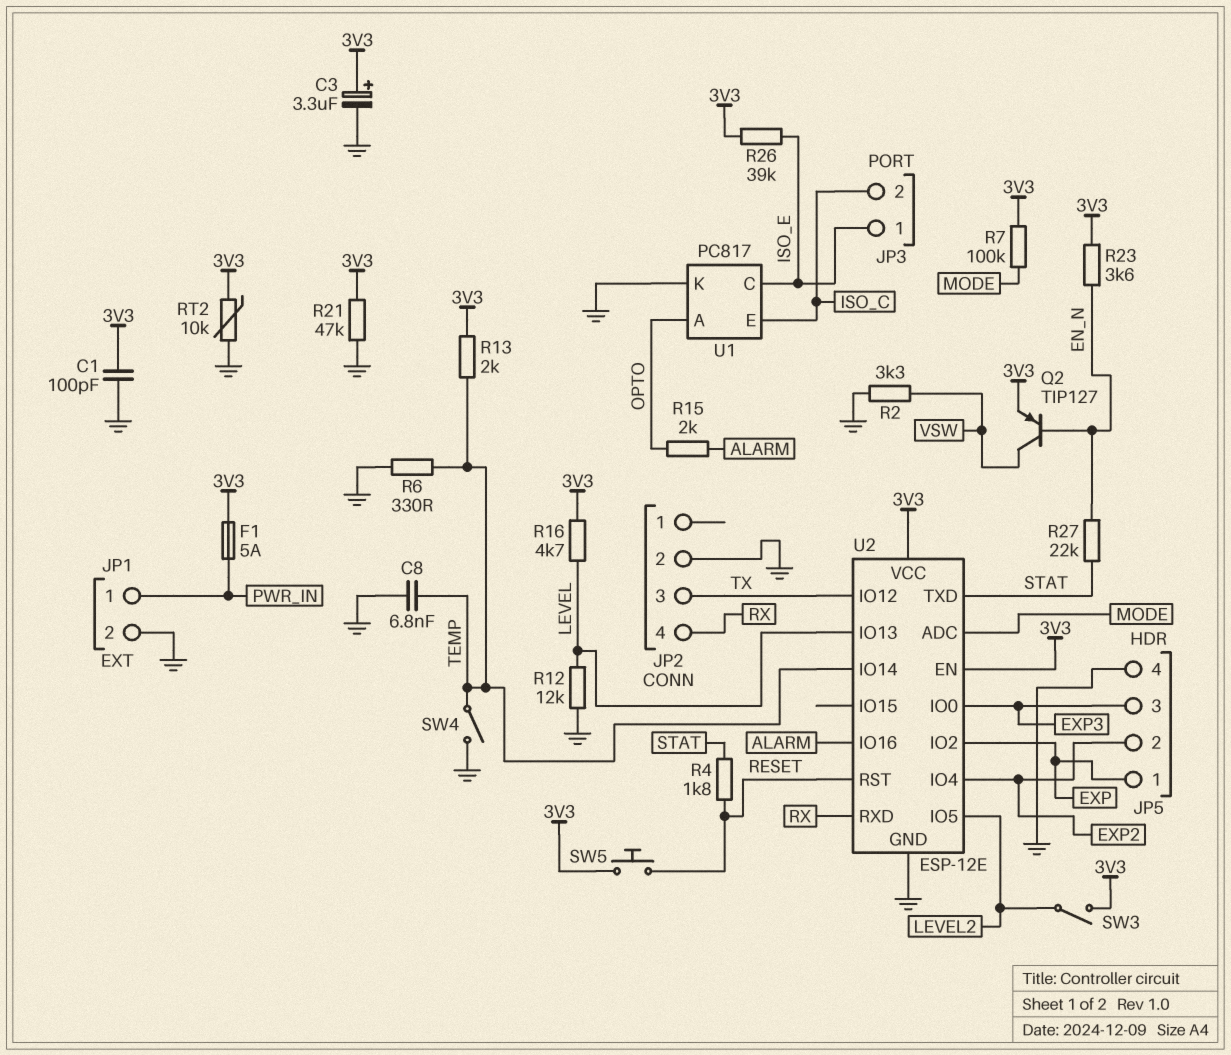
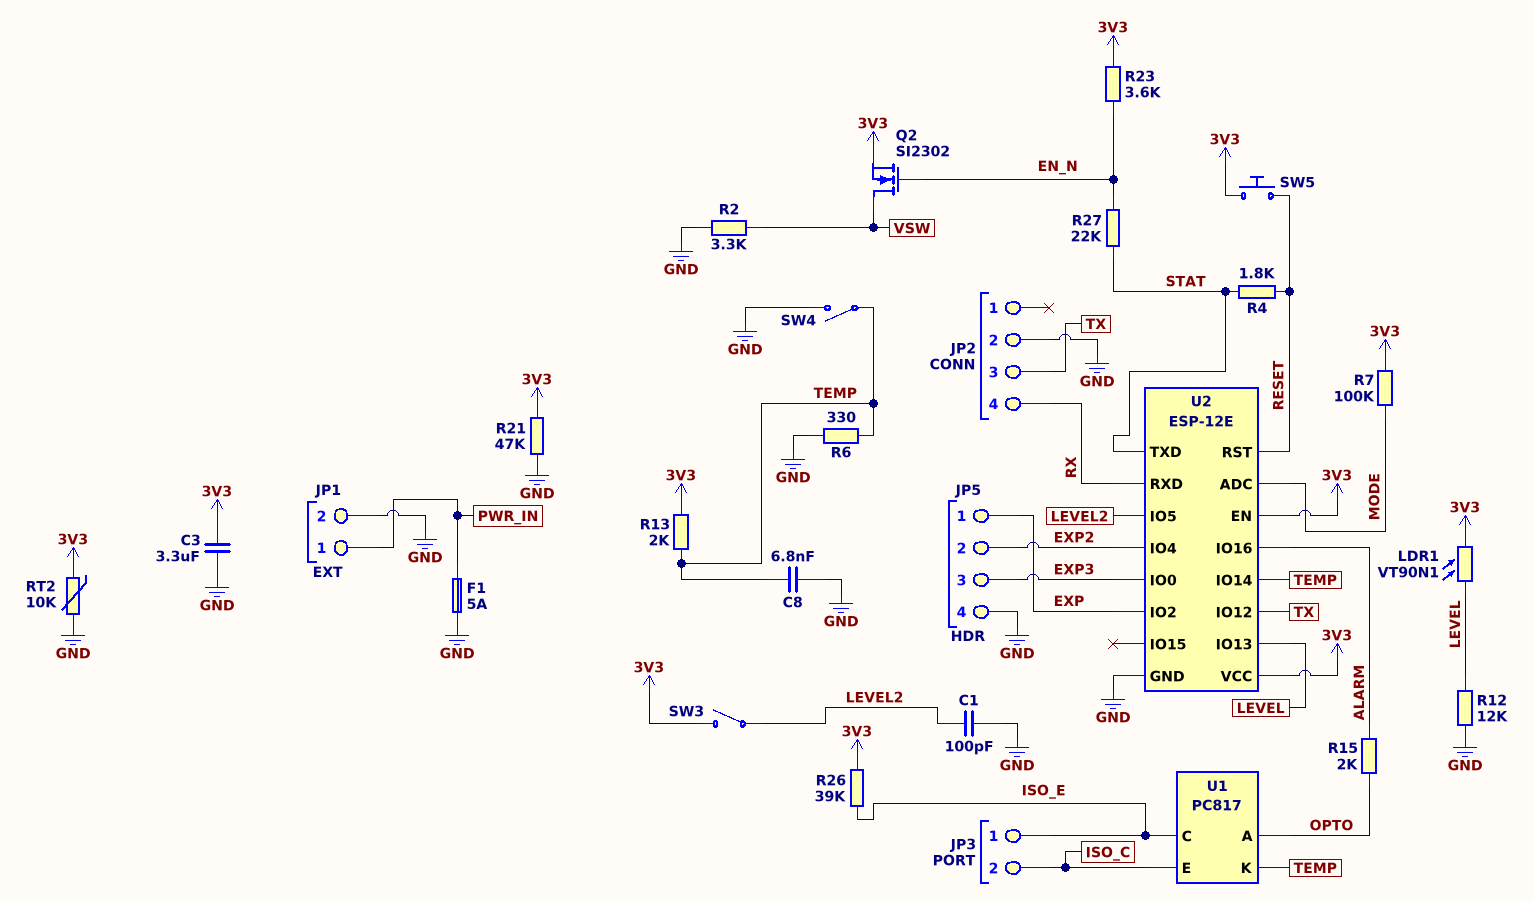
C1: 100pF (3V3, GND) -> 100pF (GND, LEVEL2)
C3: 3.3uF (plus 3V3, minus GND) -> 3.3uF (3V3, GND)
F1: 5A (3V3, PWR_IN) -> 5A (GND, PWR_IN)
LDR1: none -> VT90N1 (3V3, LEVEL)
Q2: PNP TIP127 (B EN_N, C VSW, E 3V3) -> NMOS SI2302 (G EN_N, D VSW, S 3V3)
R16: 4.7k (3V3, LEVEL) -> none
U1 pin K: GND -> TEMP

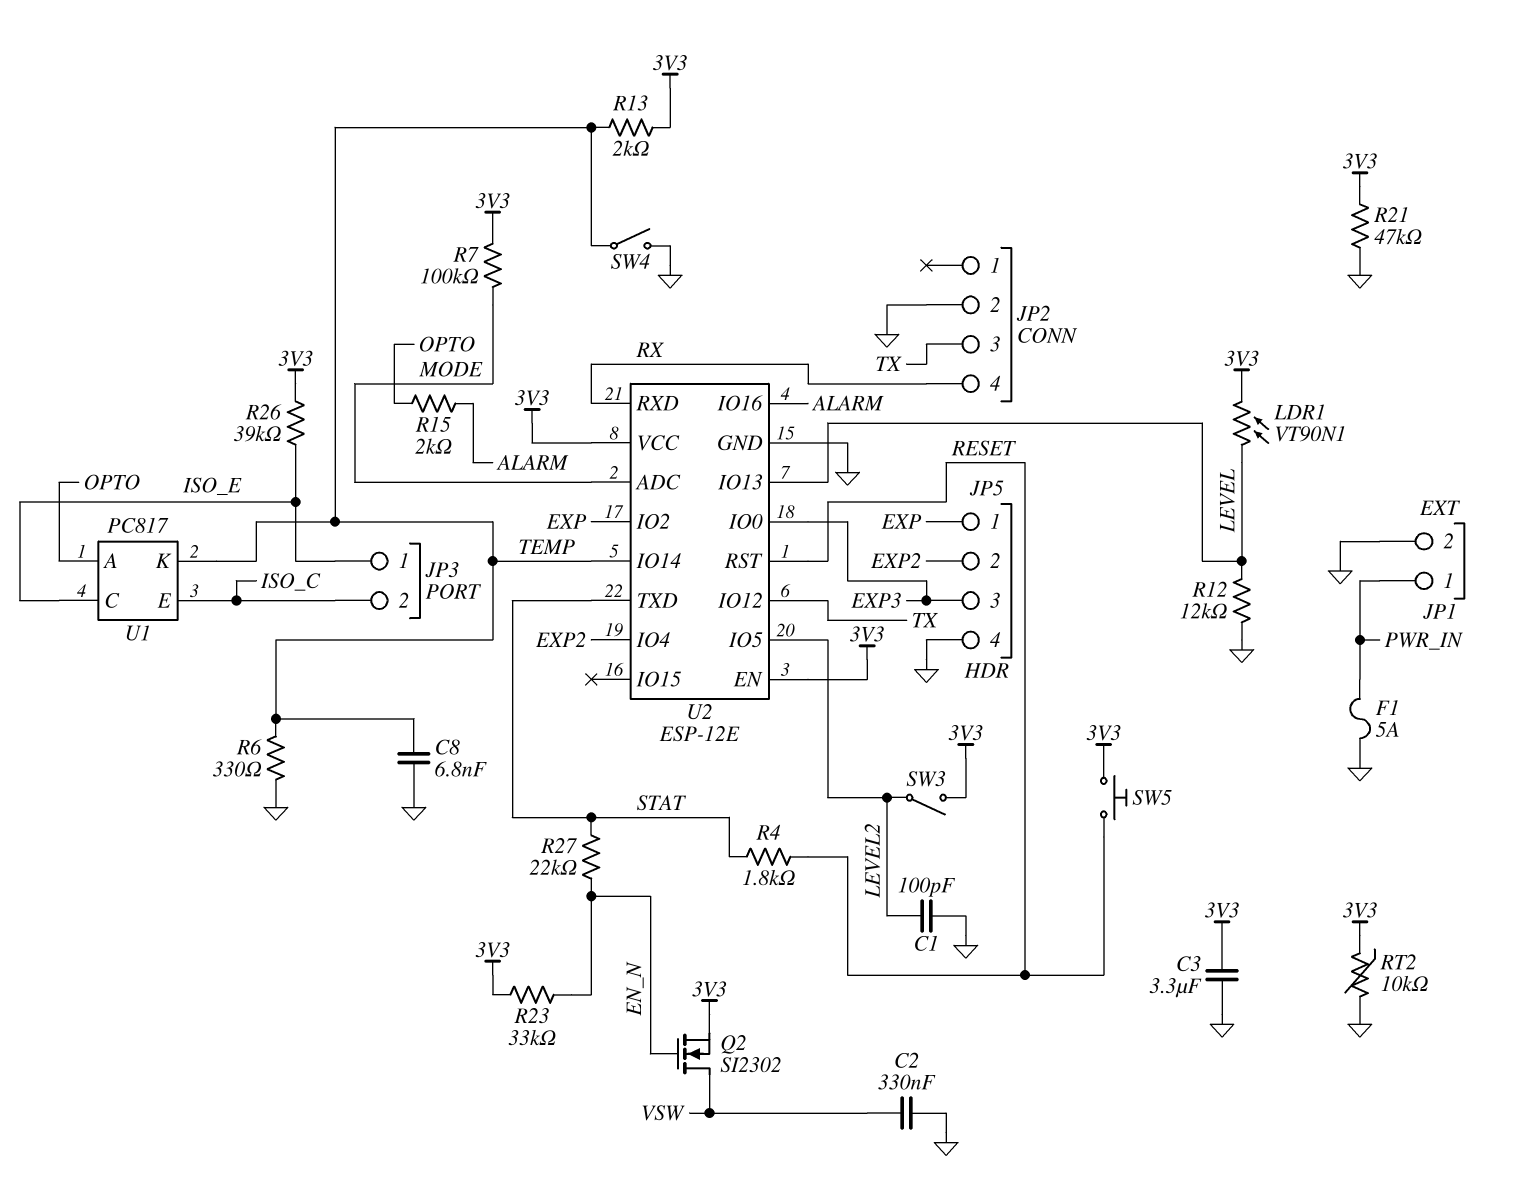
C2: none -> 330nF (GND, VSW)
R2: 3.3k (GND, VSW) -> none
R23: 3.6k (3V3, EN_N) -> 33k (3V3, EN_N)

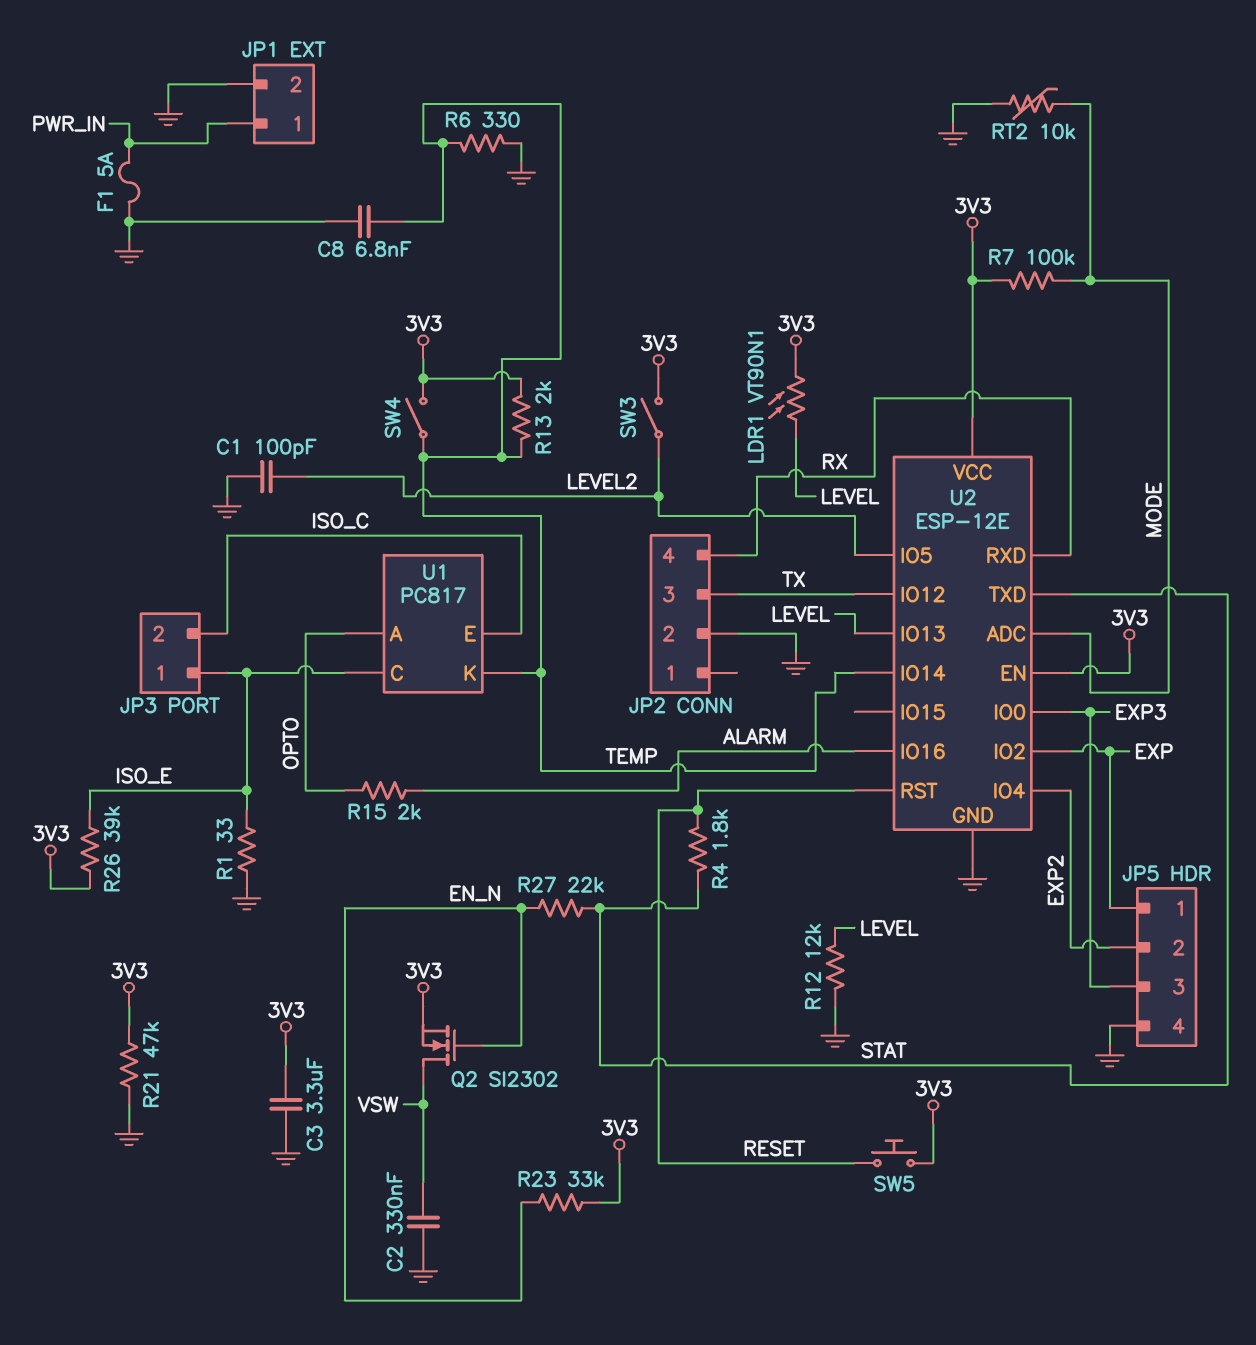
R1: none -> 33 (GND, ISO_E)
RT2: 10k (3V3, GND) -> 10k (GND, MODE)
SW4: switch (GND, TEMP) -> switch (3V3, TEMP)

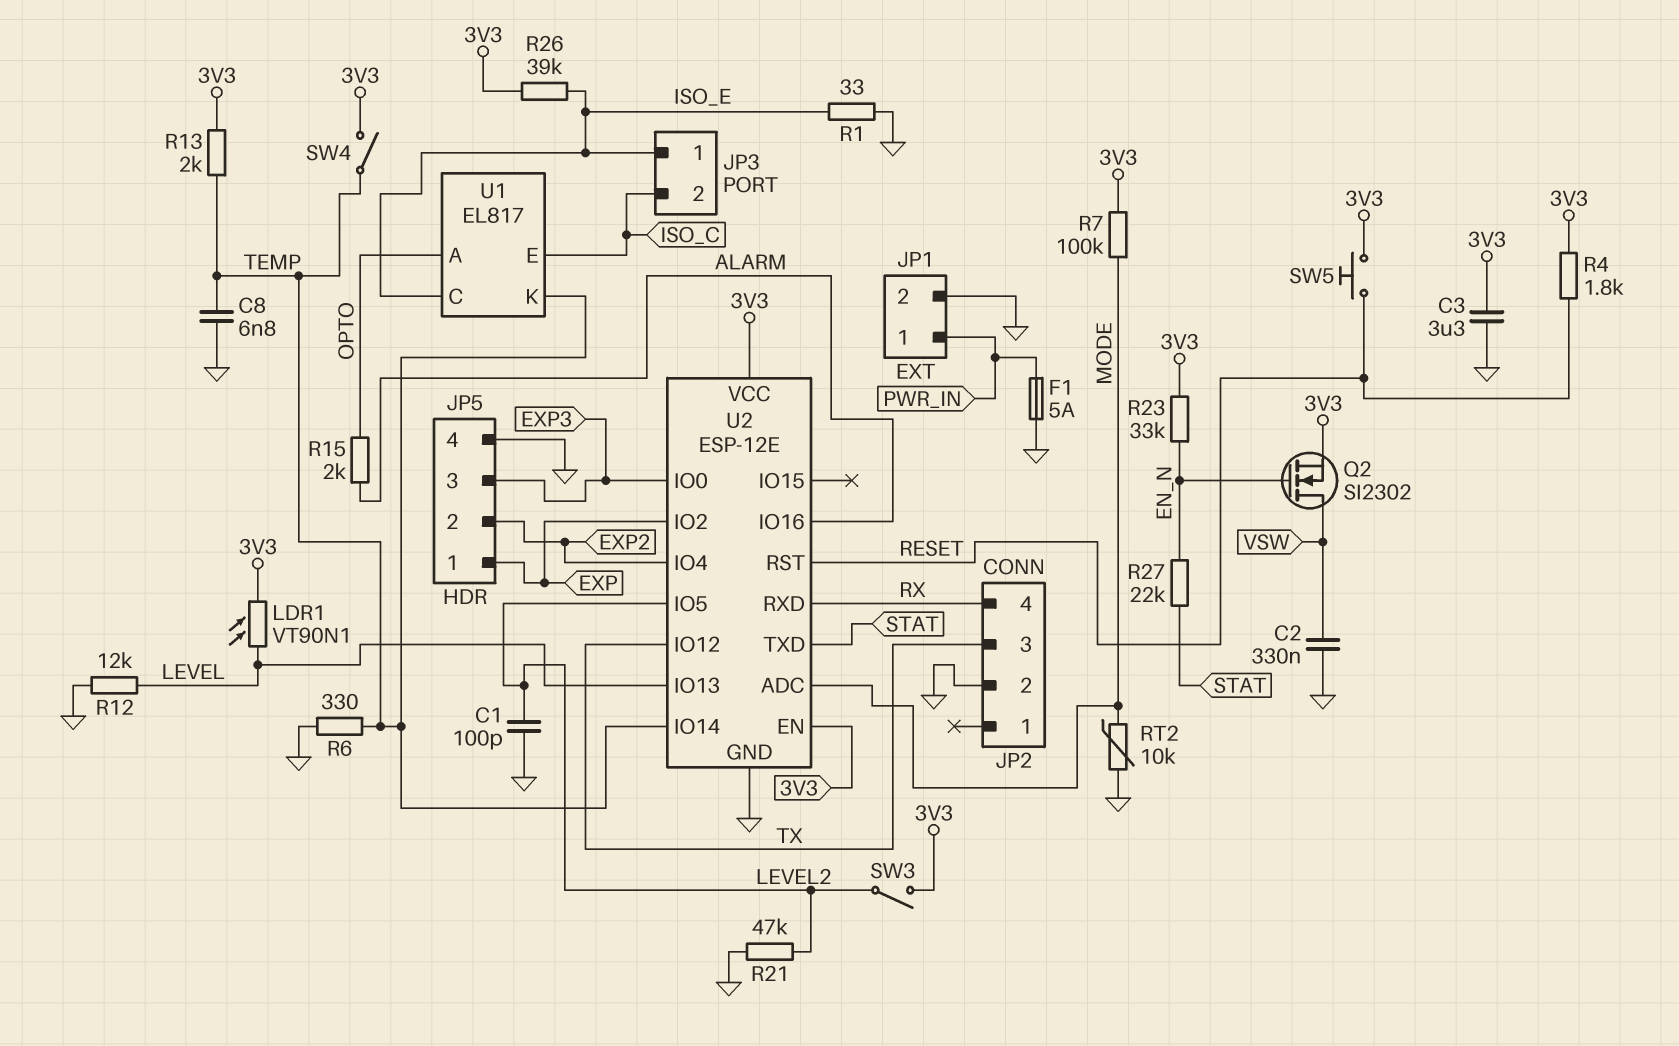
R4: 1.8k (RESET, STAT) -> 1.8k (3V3, RESET)
R21: 47k (3V3, GND) -> 47k (GND, LEVEL2)
U1: PC817 -> EL817

